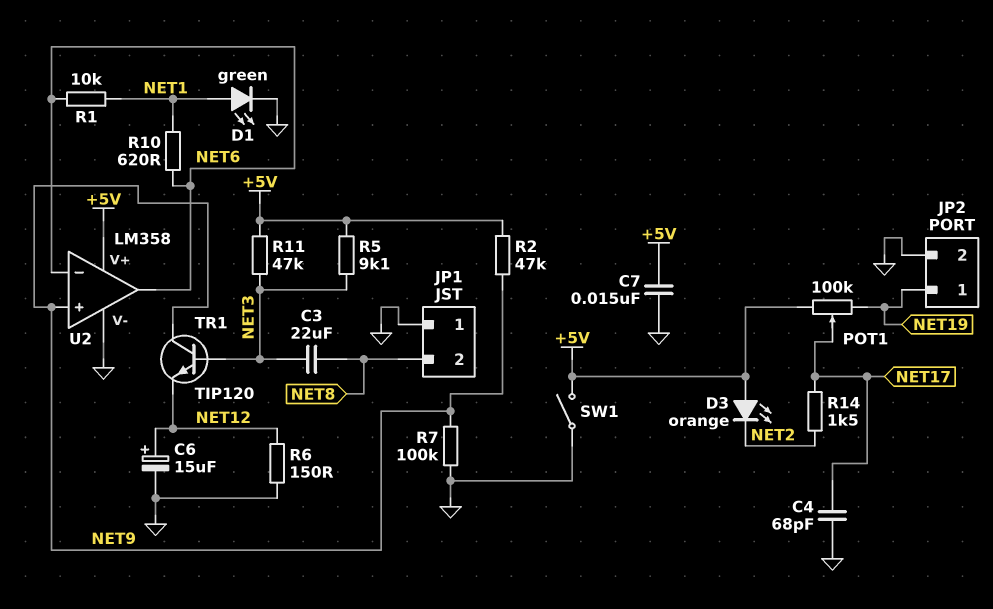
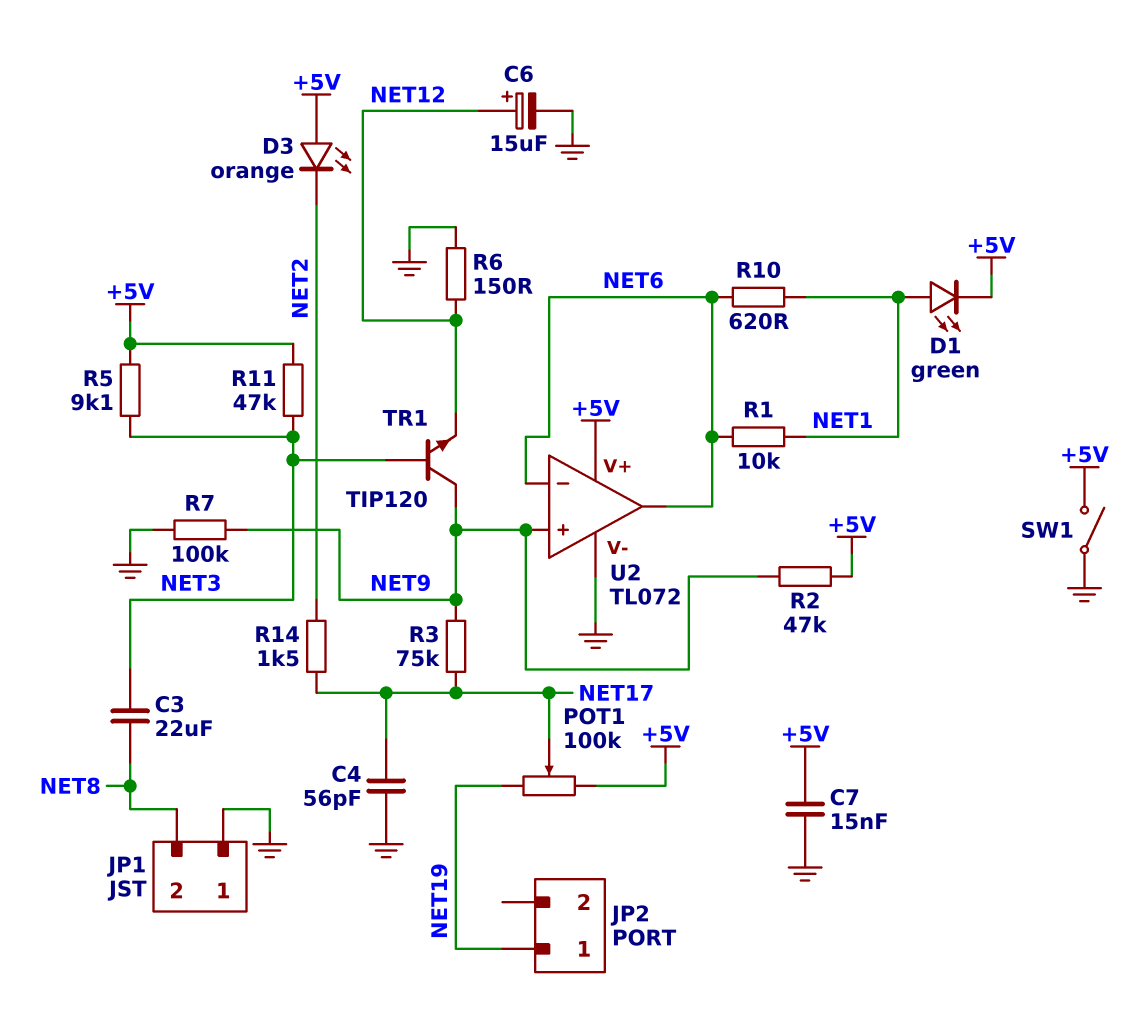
C4: 68pF (GND, NET17) -> 56pF (GND, NET17)
D1: LED green (A NET1, K GND) -> LED green (A NET1, K +5V)
JP2 pin 2: GND -> none
R3: none -> 75k (NET9, NET17)
U2: LM358 -> TL072

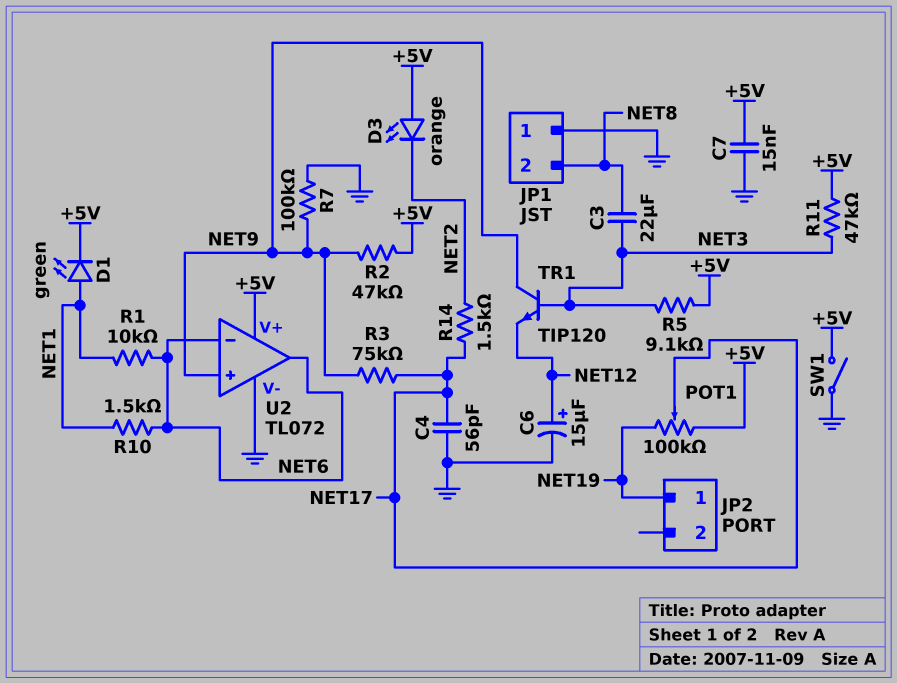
R6: 150 (GND, NET12) -> none
R10: 620 (NET1, NET6) -> 1.5k (NET1, NET6)

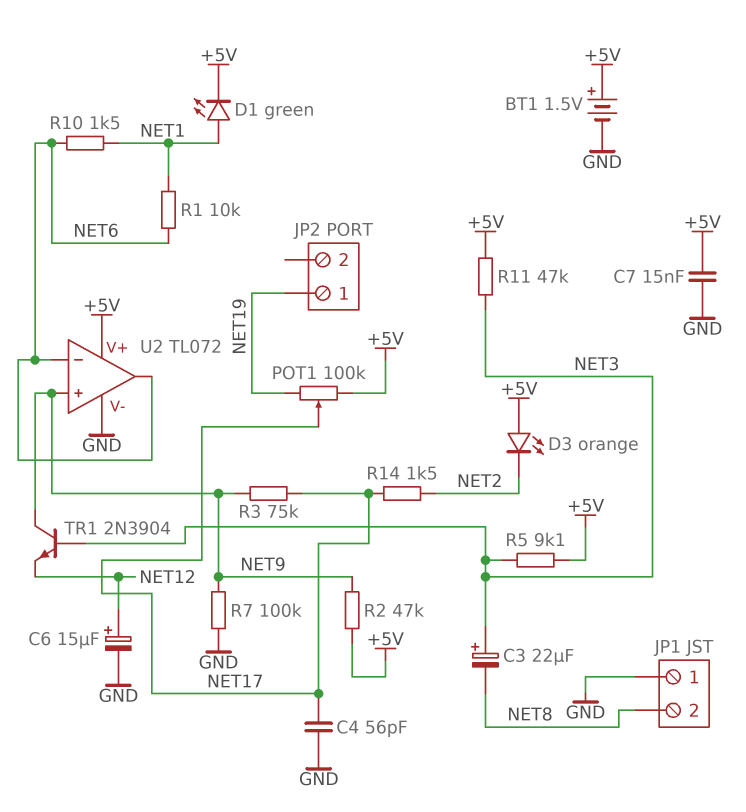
BT1: none -> 1.5V (plus +5V, minus GND)
C3: 22uF (NET3, NET8) -> 22uF (plus NET3, minus NET8)
SW1: switch (+5V, GND) -> none
TR1: NPN TIP120 (B NET3, C NET9, E NET12) -> NPN 2N3904 (B NET3, C NET9, E NET12)

